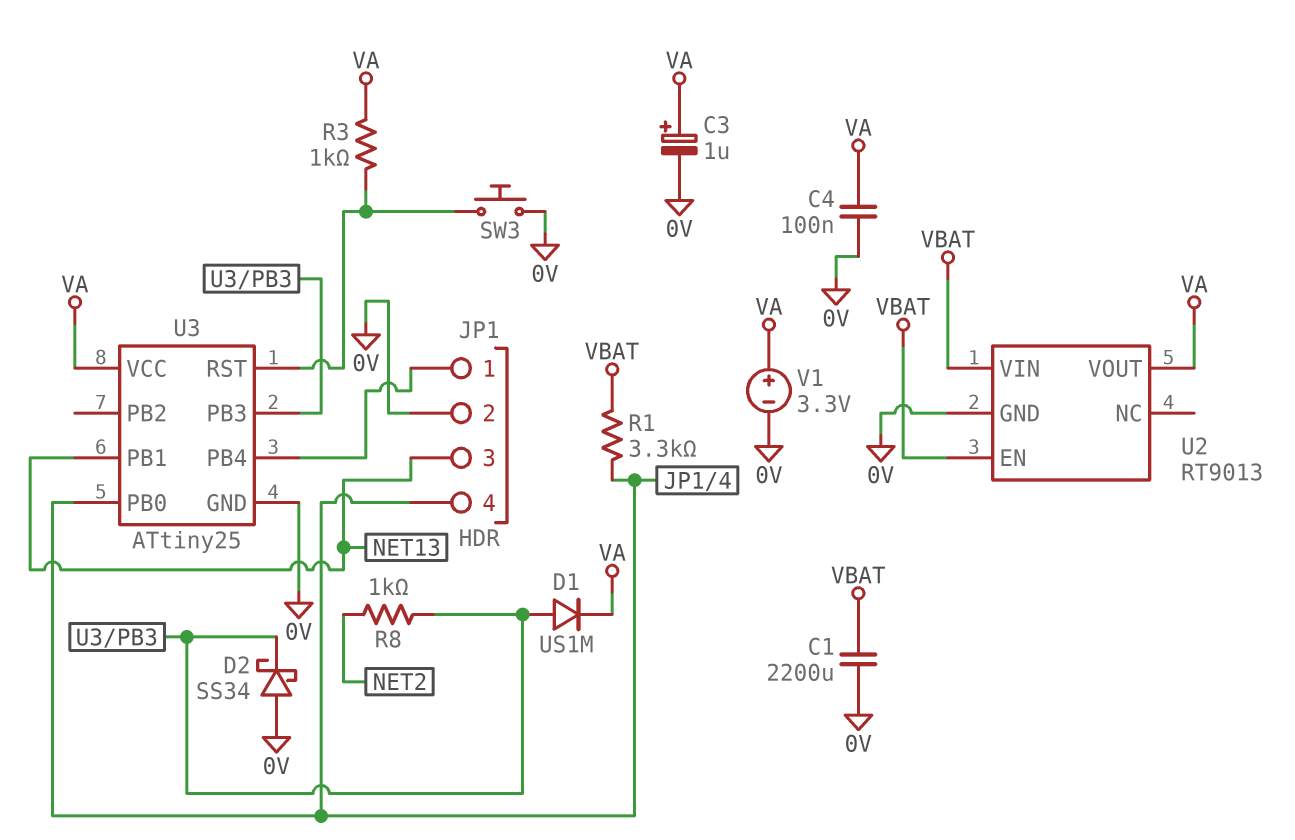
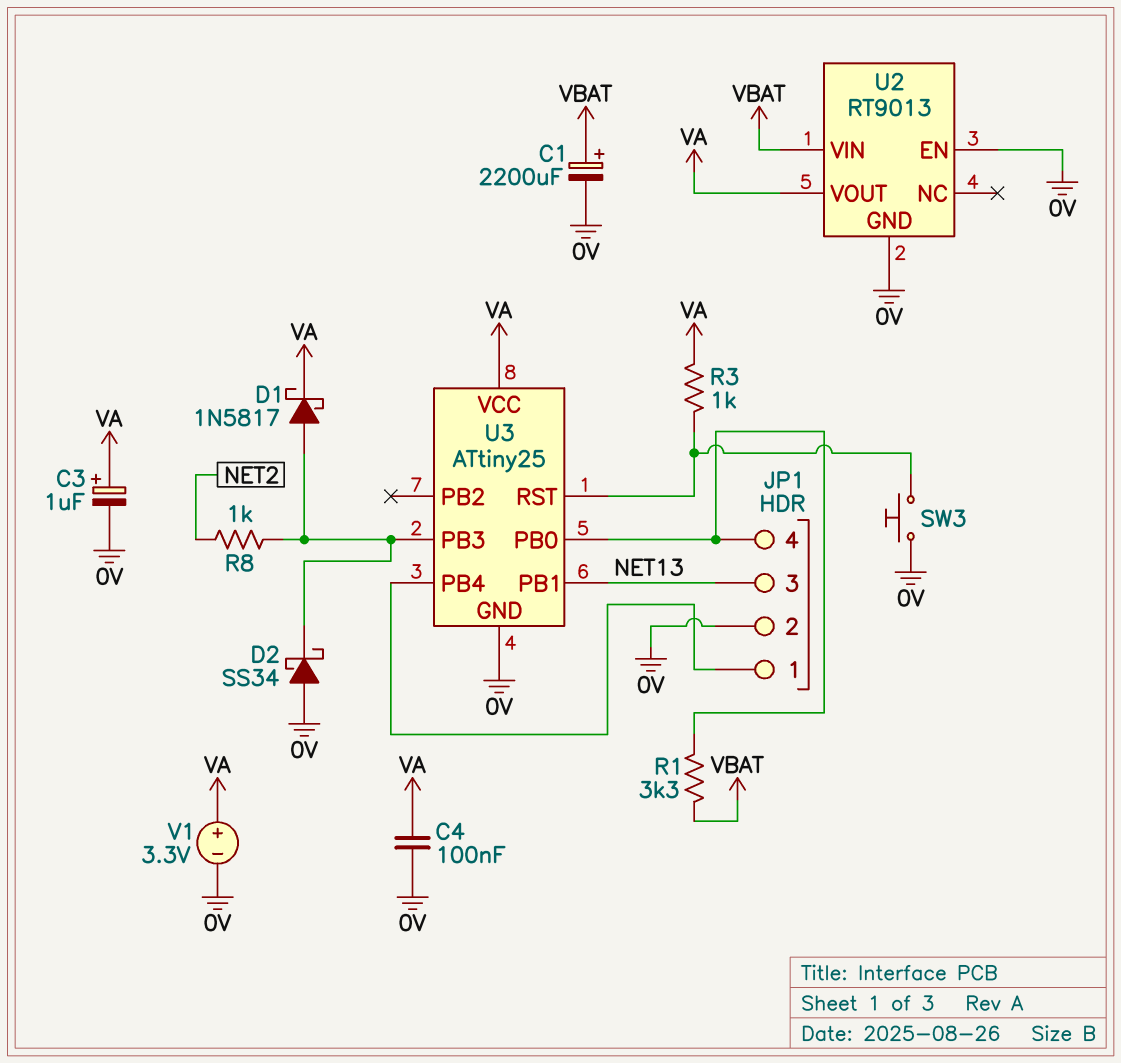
C1: 2200uF (0V, VBAT) -> 2200uF (plus VBAT, minus 0V)
D1: diode US1M (A U3/PB3, K VA) -> schottky 1N5817 (A U3/PB3, K VA)
U2 pin EN: VBAT -> 0V

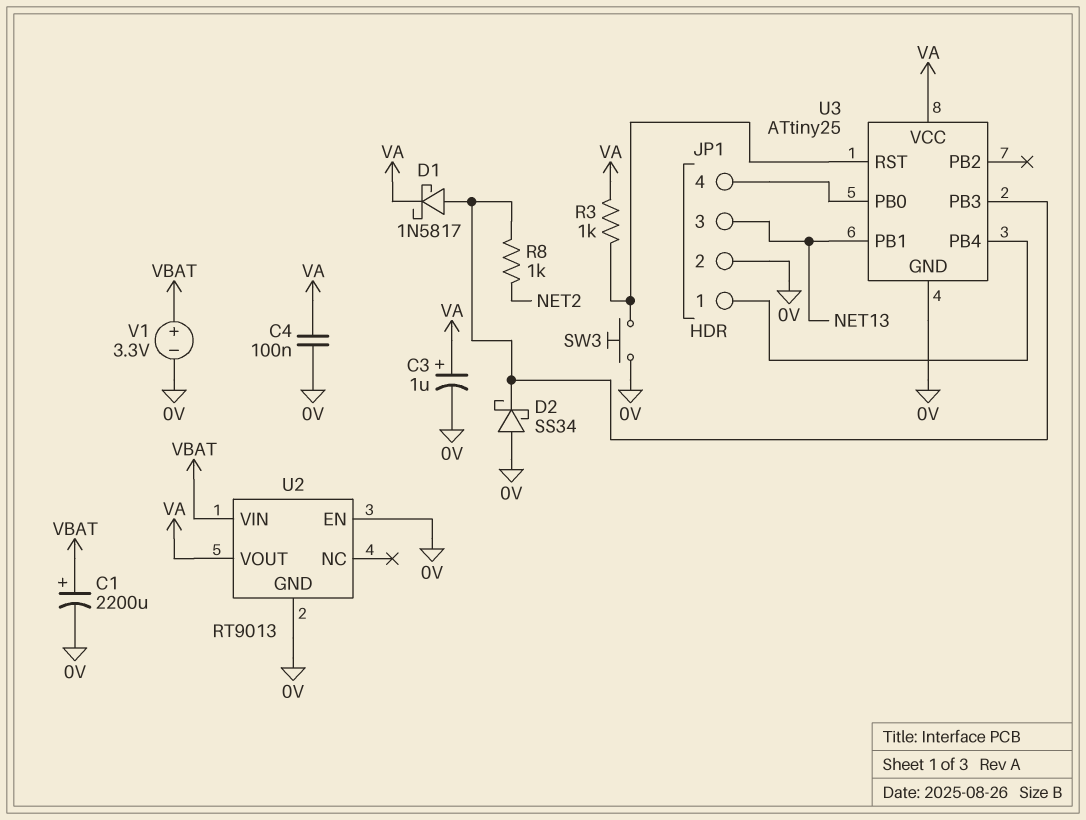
R1: 3.3k (JP1/4, VBAT) -> none
V1: 3.3V (plus VA, minus 0V) -> 3.3V (plus VBAT, minus 0V)

